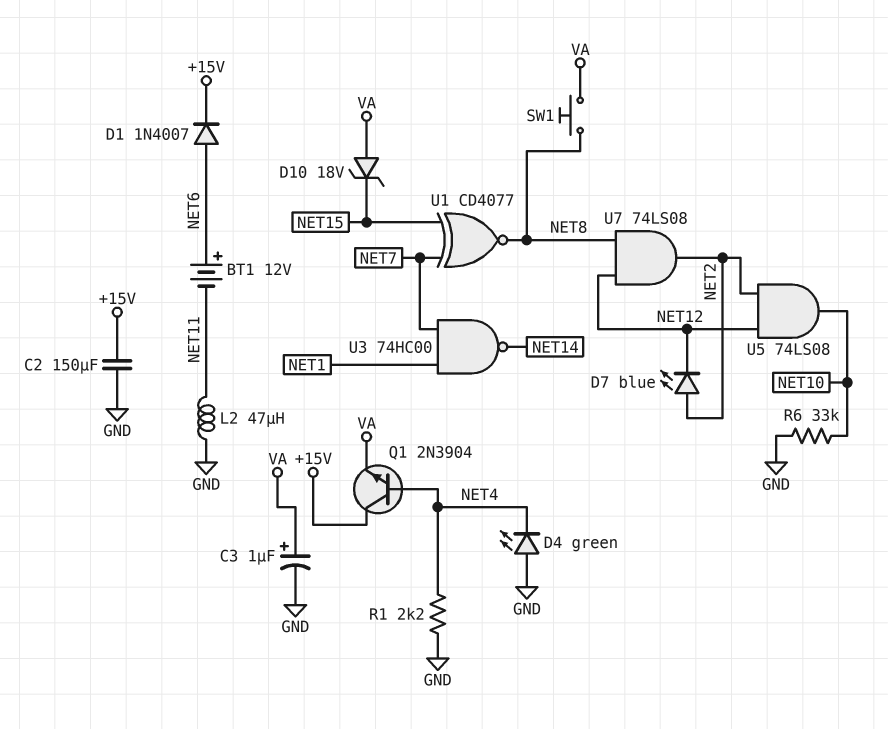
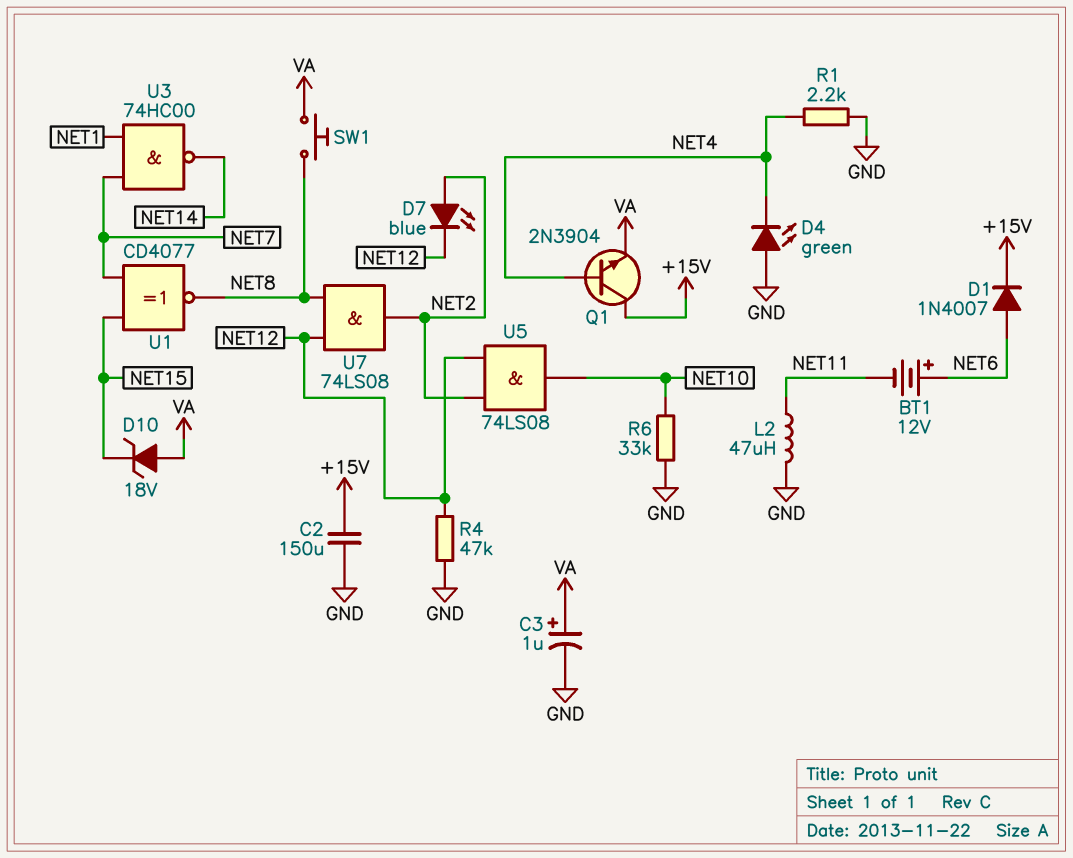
R4: none -> 47k (GND, NET12)

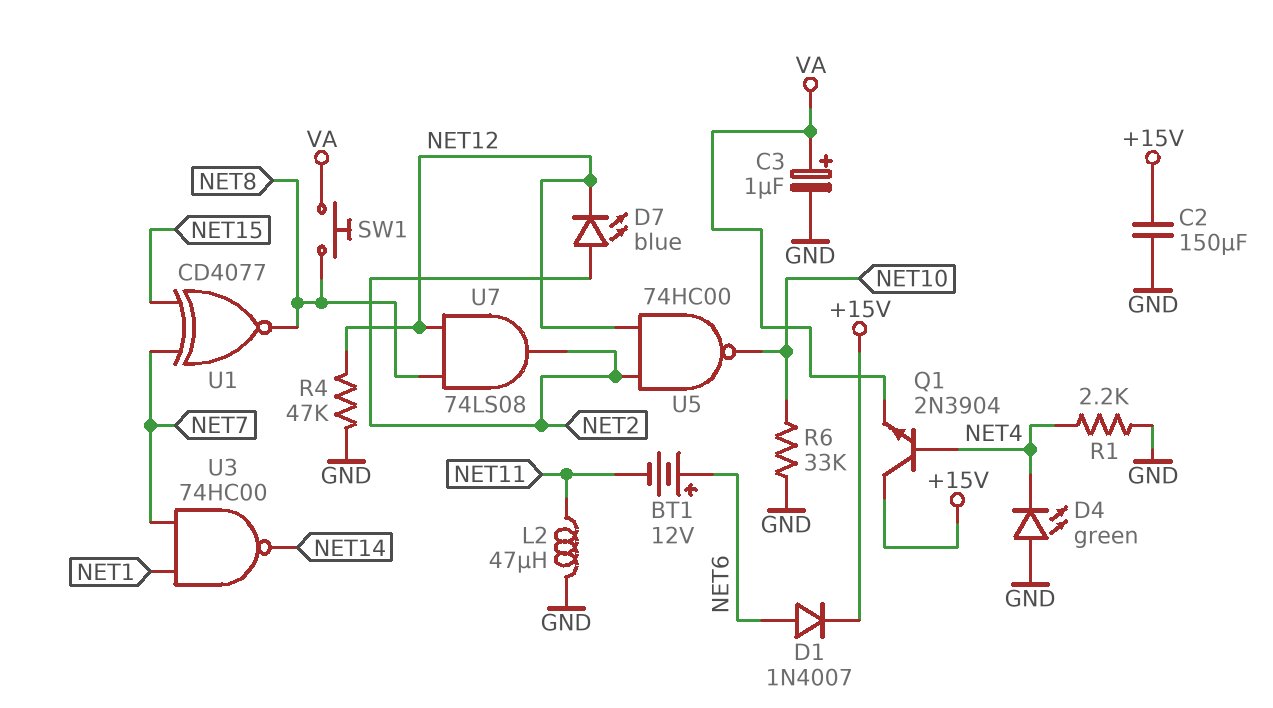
D10: zener 18V (A VA, K NET15) -> none
U5: AND 74LS08 (in NET2, in NET12, out NET10) -> NAND 74HC00 (in NET2, in NET12, out NET10)

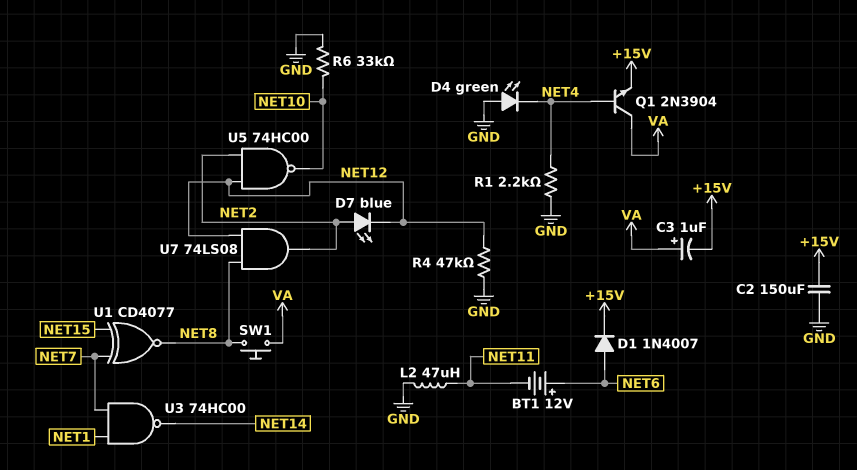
C3: 1uF (plus VA, minus GND) -> 1uF (plus VA, minus +15V)
Q1: NPN 2N3904 (B NET4, C +15V, E VA) -> NPN 2N3904 (B NET4, C VA, E +15V)

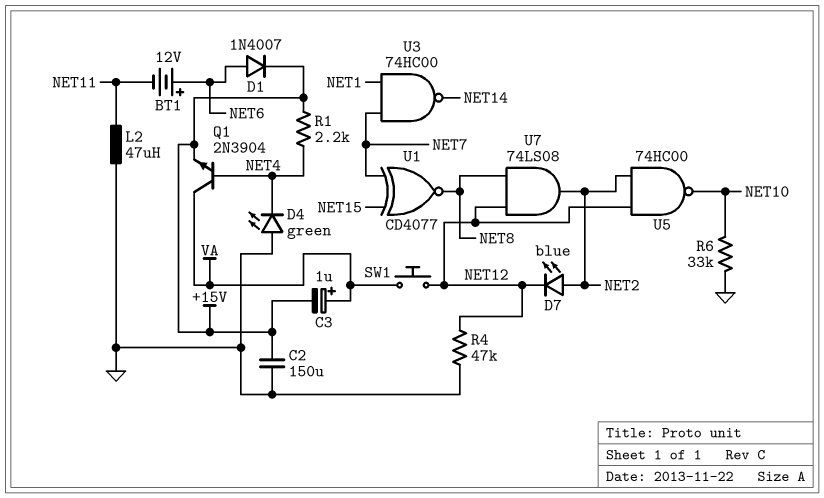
R1: 2.2k (GND, NET4) -> 2.2k (+15V, NET4)
SW1: button (NET8, VA) -> button (NET12, VA)

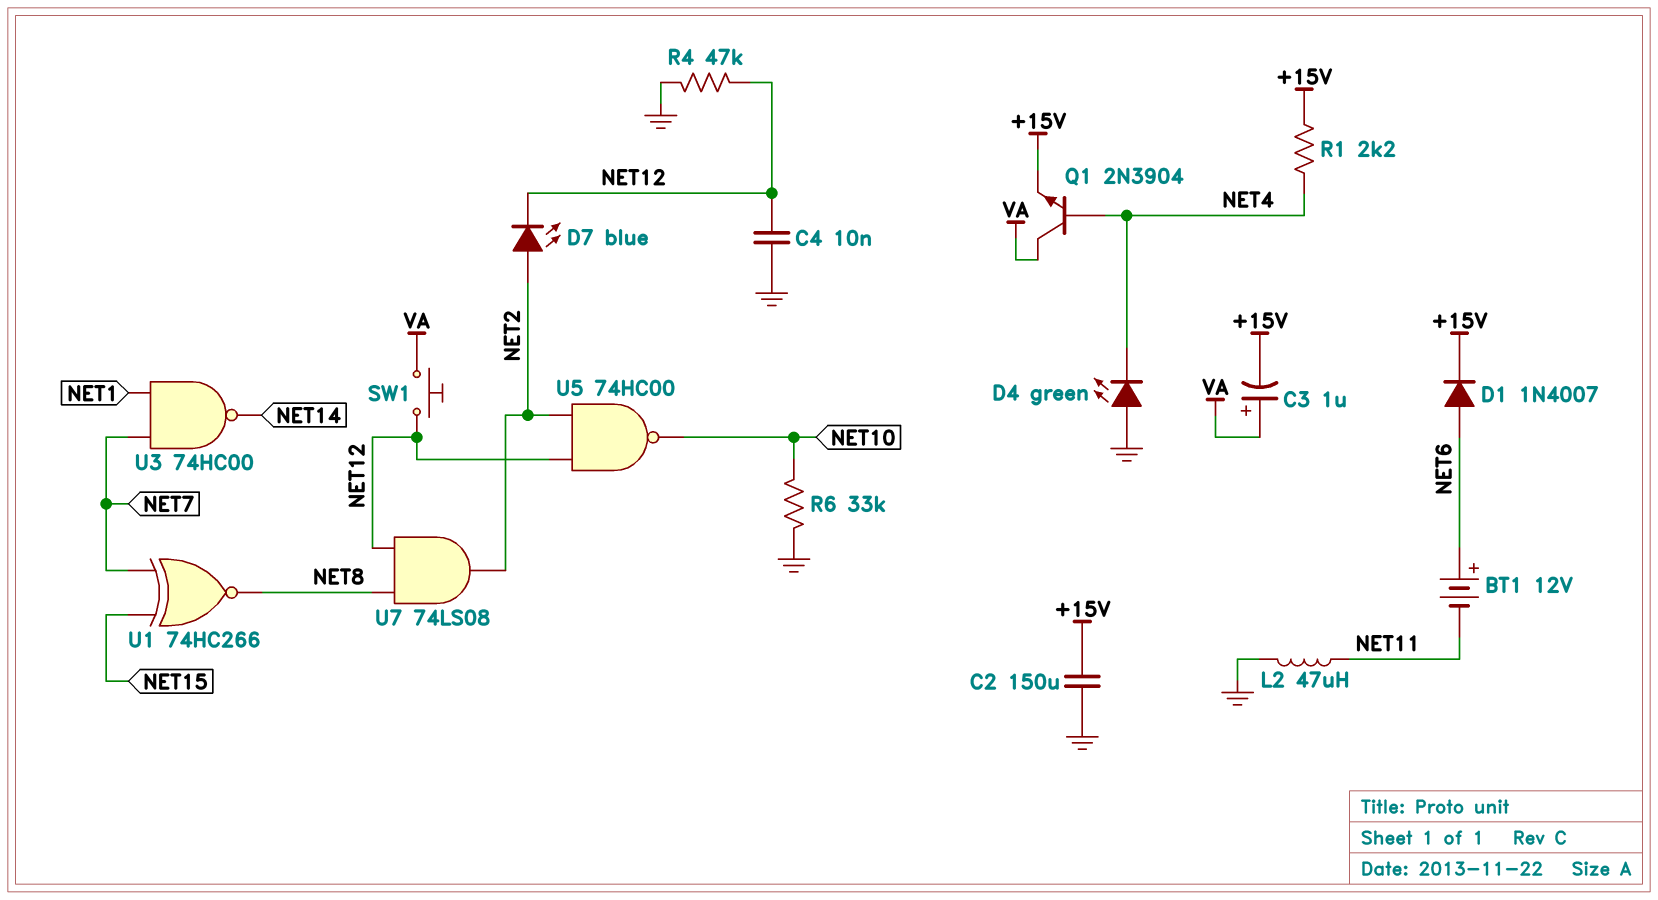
C4: none -> 10nF (GND, NET12)
U1: XNOR CD4077 (in NET7, in NET15, out NET8) -> XNOR 74HC266 (in NET7, in NET15, out NET8)

